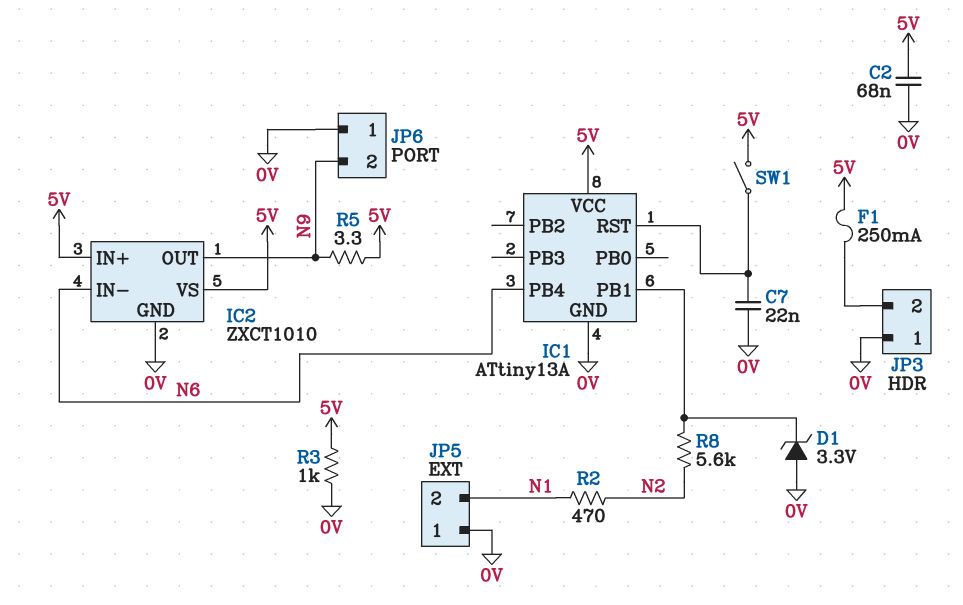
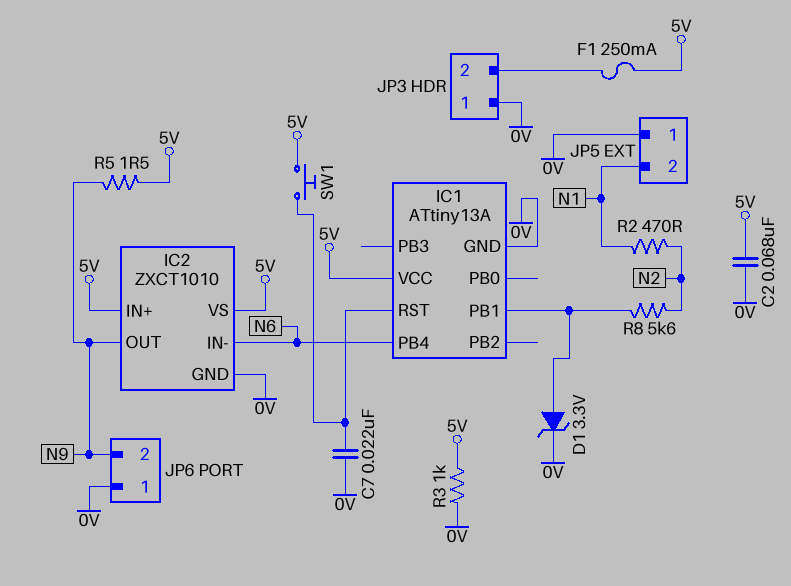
D1: zener 3.3V (A 0V, K IC1/PB1) -> zener 3.3V (A IC1/PB1, K 0V)
R5: 3.3 (5V, N9) -> 1.5 (5V, N9)
SW1: switch (5V, IC1/RST) -> button (5V, IC1/RST)

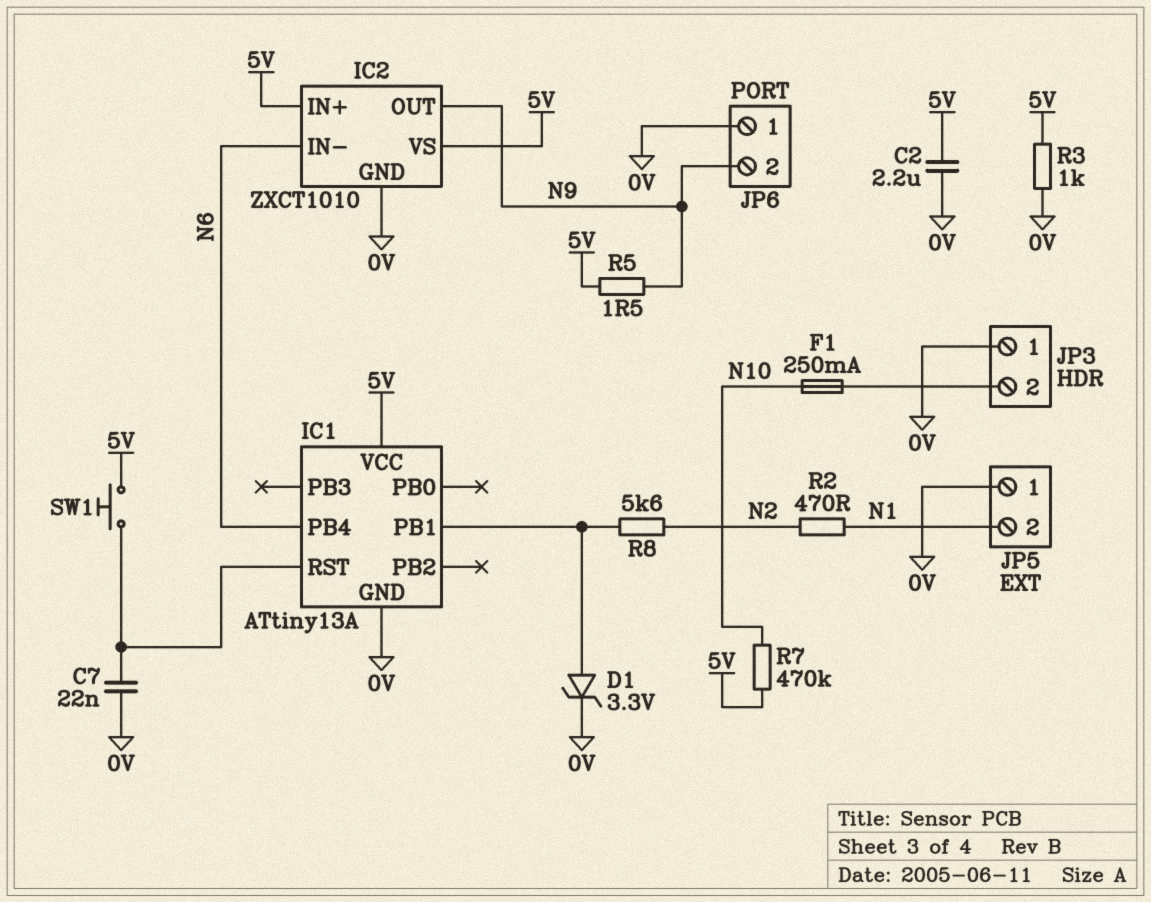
C2: 68nF (0V, 5V) -> 2.2uF (0V, 5V)
F1: 250mA (5V, JP3/2) -> 250mA (JP3/2, N10)
R7: none -> 470k (5V, N10)

